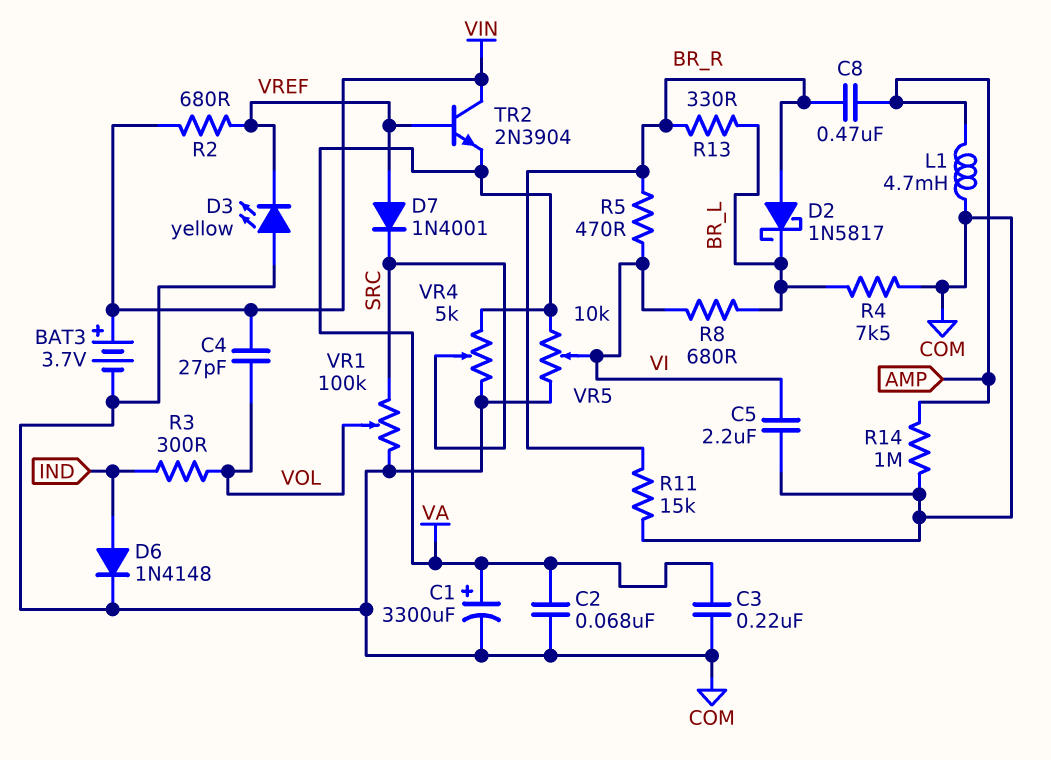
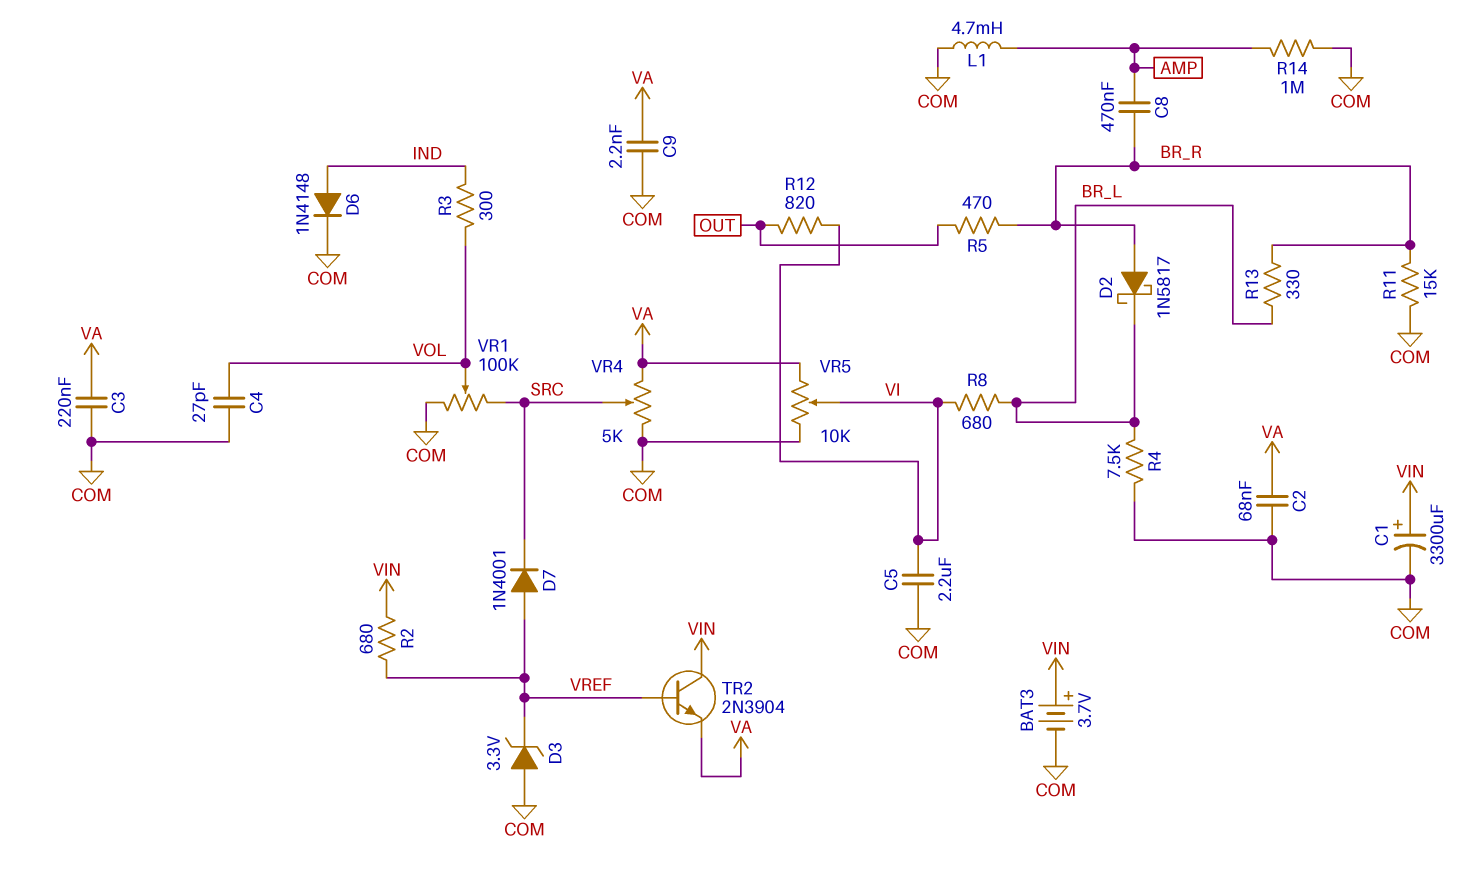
C1: 3300uF (plus VA, minus COM) -> 3300uF (plus VIN, minus COM)
C4: 27pF (VIN, VOL) -> 27pF (COM, VOL)
C9: none -> 2.2nF (COM, VA)
D3: LED yellow (A COM, K VREF) -> zener 3.3V (A COM, K VREF)
R5: 470 (BR_R, VI) -> 470 (BR_R, OUT)
R12: none -> 820 (OUT, VI)

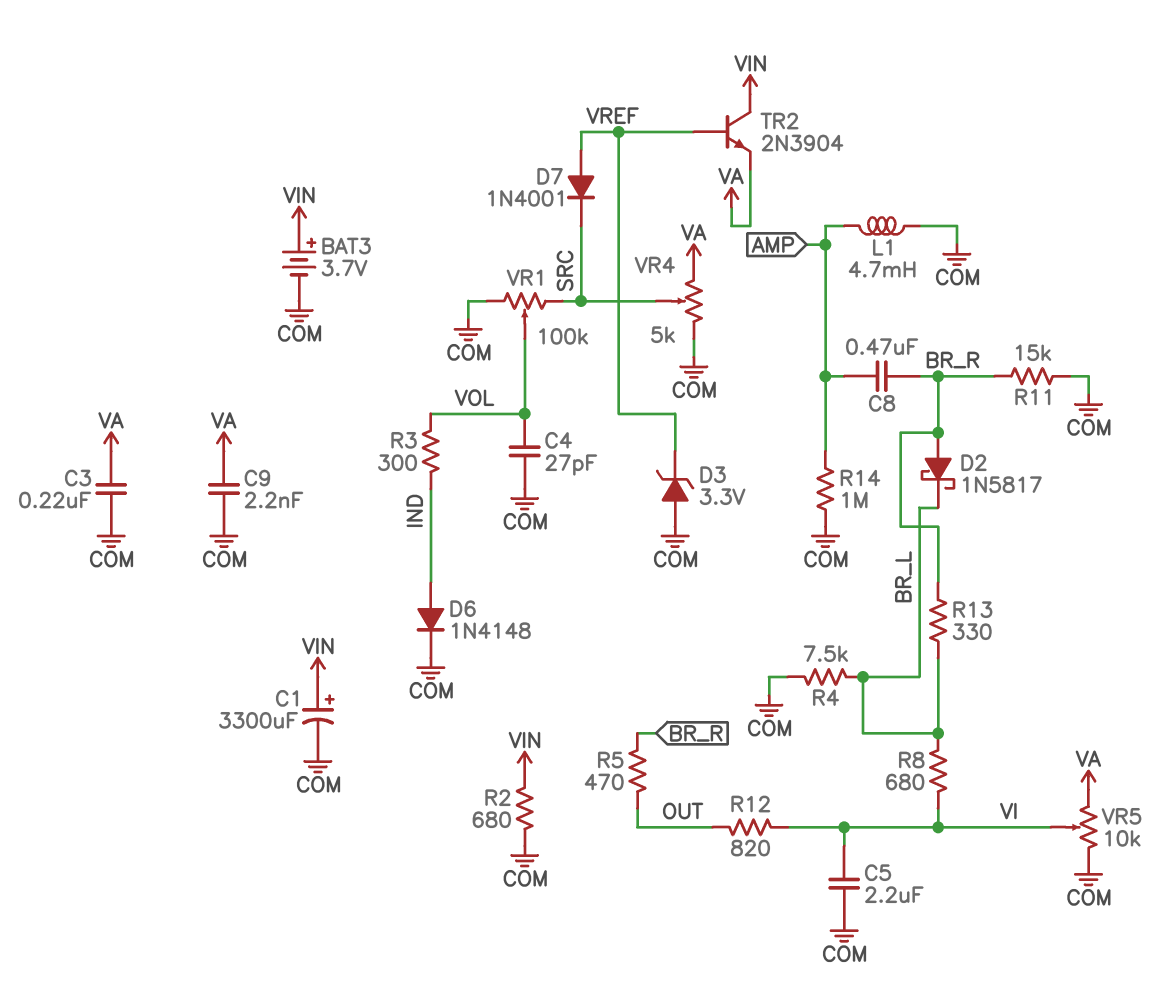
C2: 68nF (COM, VA) -> none
R2: 680 (VIN, VREF) -> 680 (COM, VIN)

